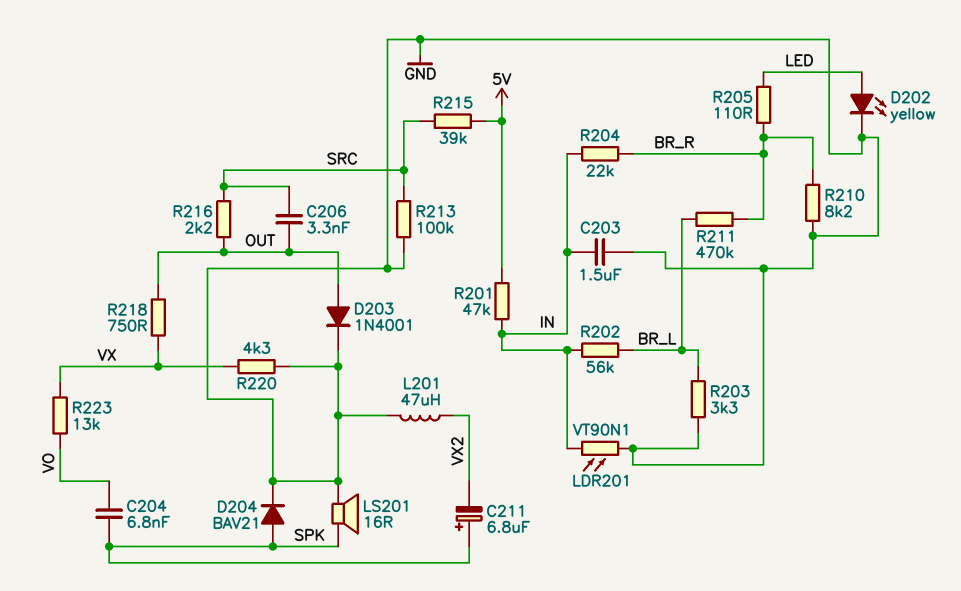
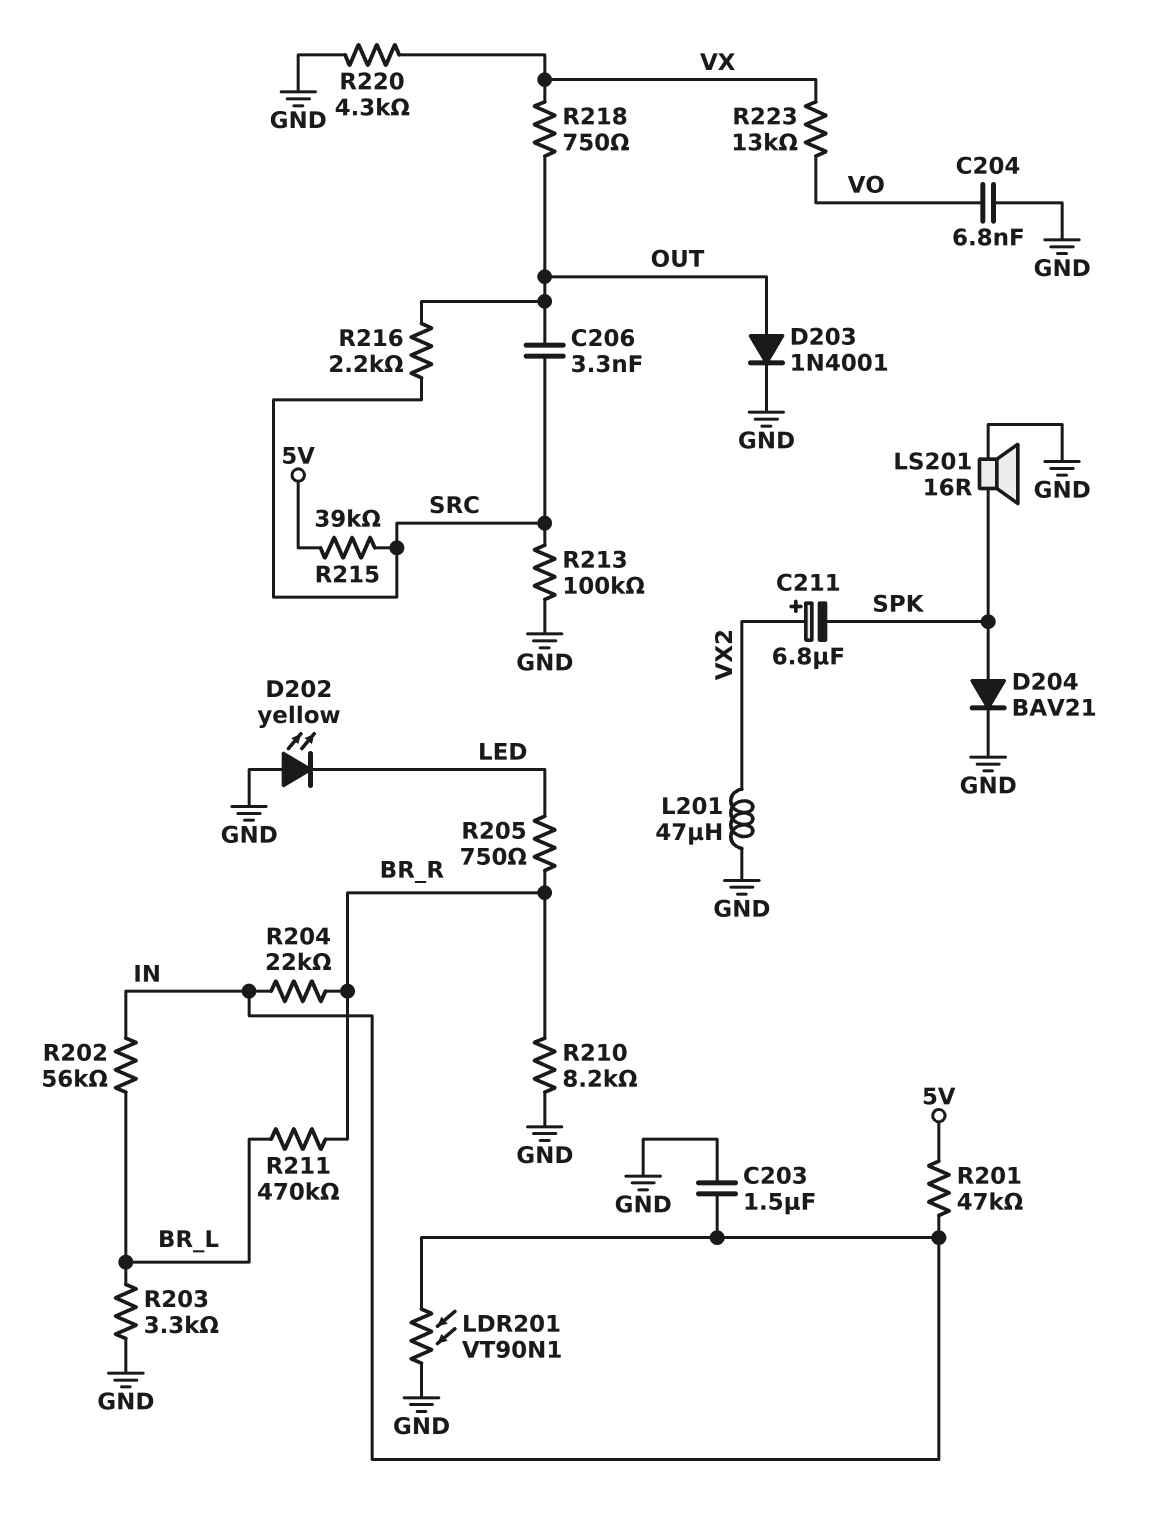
C204: 6.8nF (SPK, VO) -> 6.8nF (GND, VO)
C211: 6.8uF (plus SPK, minus VX2) -> 6.8uF (plus VX2, minus SPK)
D202: LED yellow (A LED, K GND) -> LED yellow (A GND, K LED)
R205: 110 (BR_R, LED) -> 750 (BR_R, LED)

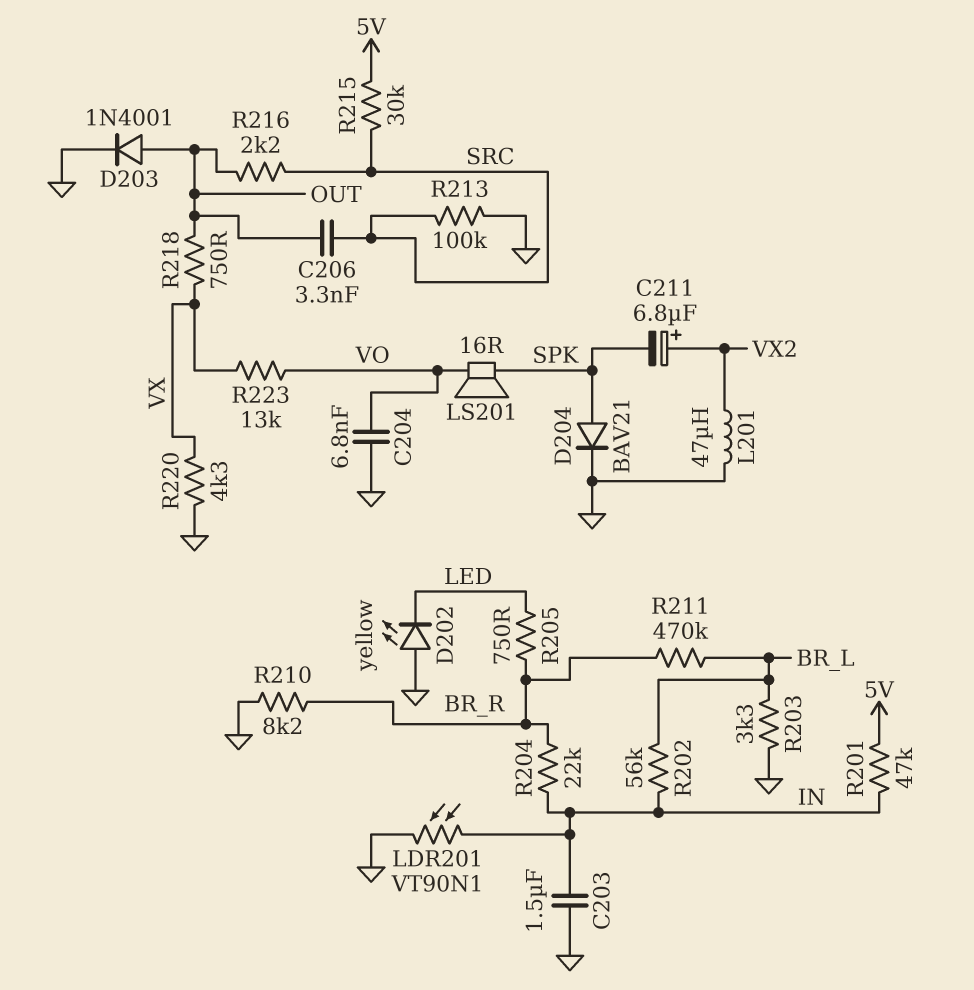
LS201: speaker 16R (GND, SPK) -> speaker 16R (SPK, VO)
R215: 39k (5V, SRC) -> 30k (5V, SRC)

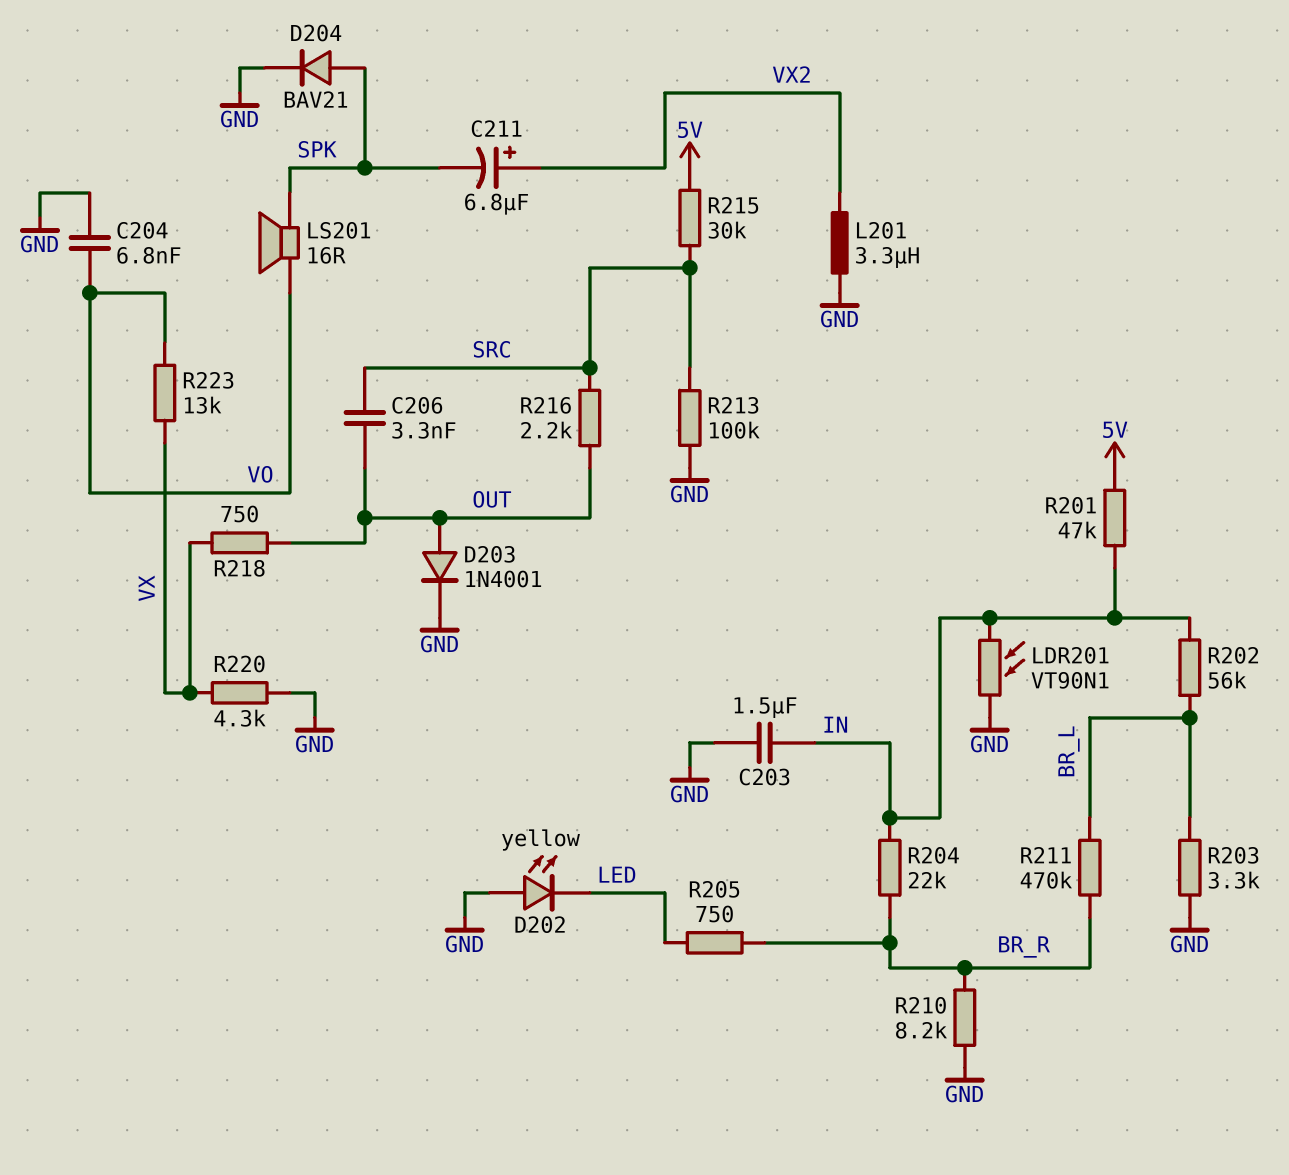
L201: 47uH (GND, VX2) -> 3.3uH (GND, VX2)

